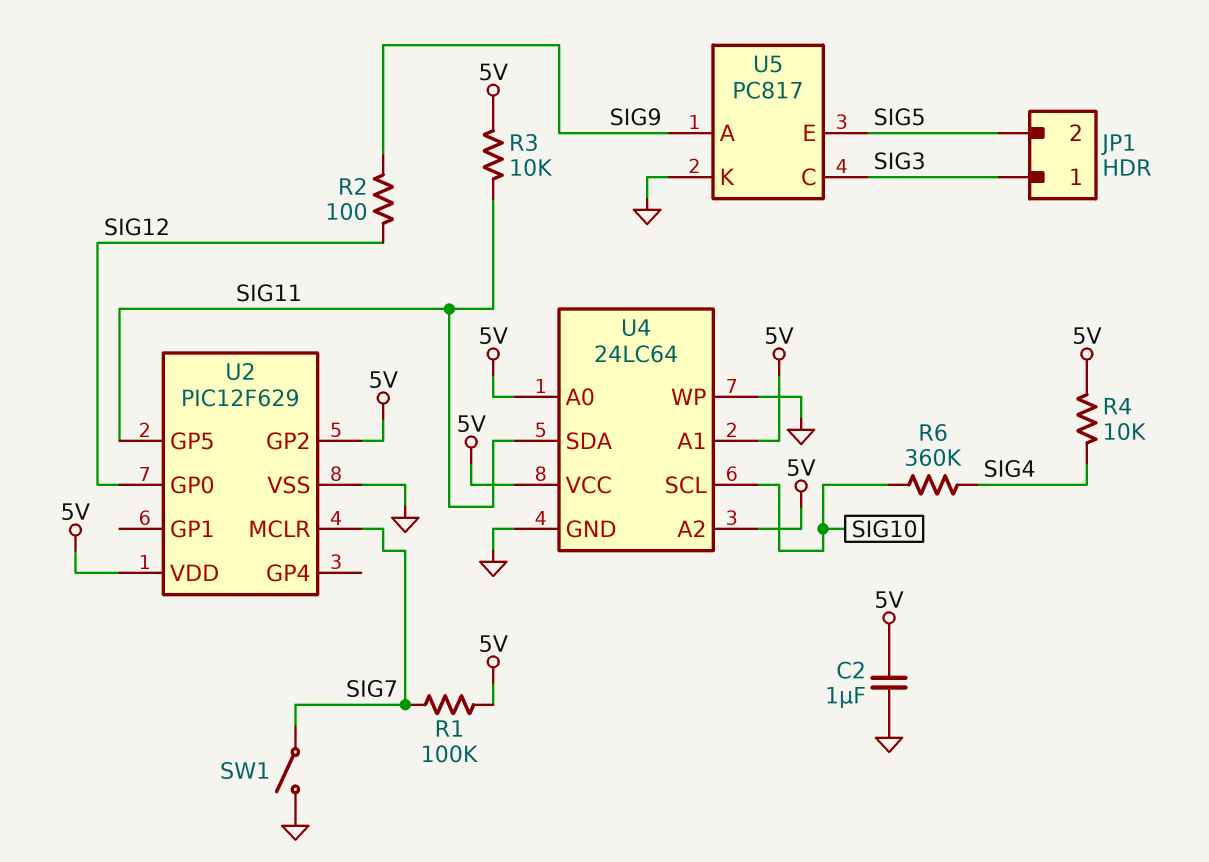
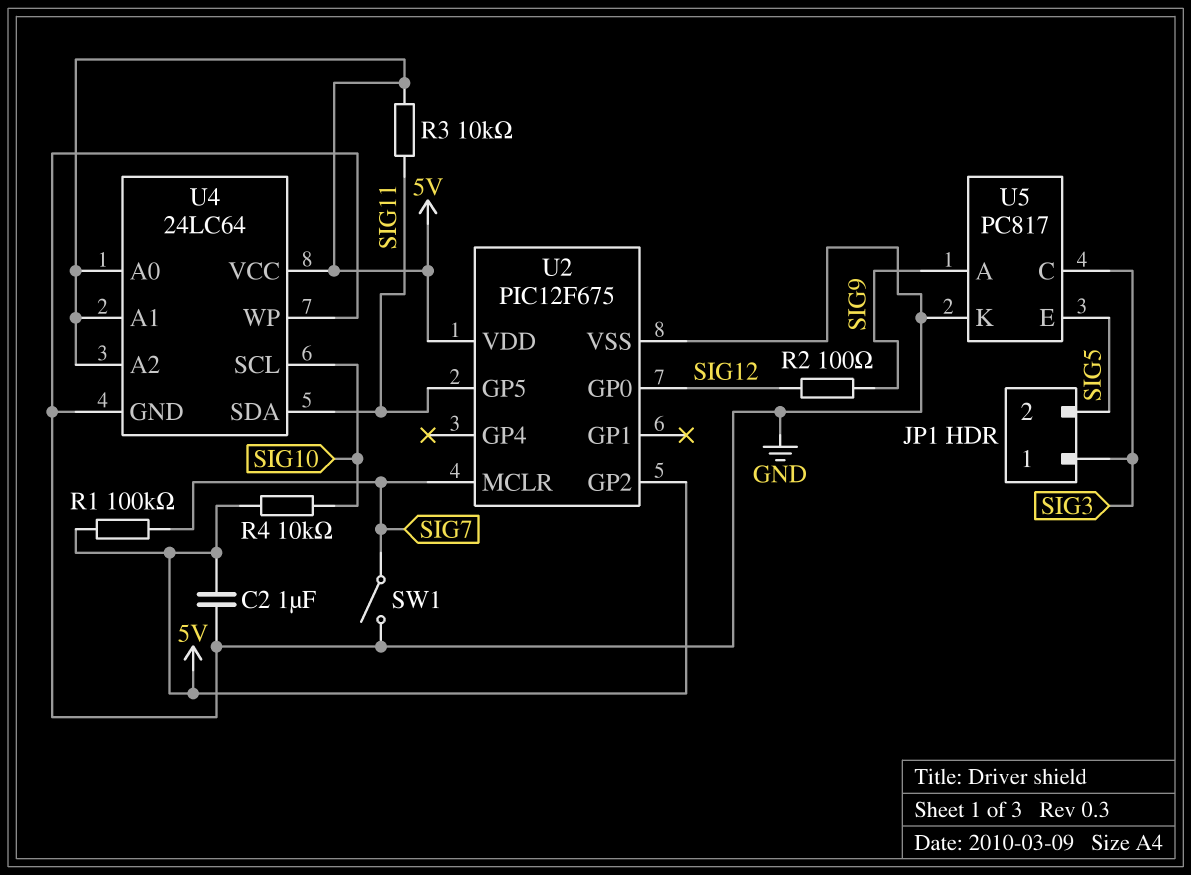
R4: 10k (5V, SIG4) -> 10k (5V, SIG10)
R6: 360k (SIG4, SIG10) -> none
U2: PIC12F629 -> PIC12F675

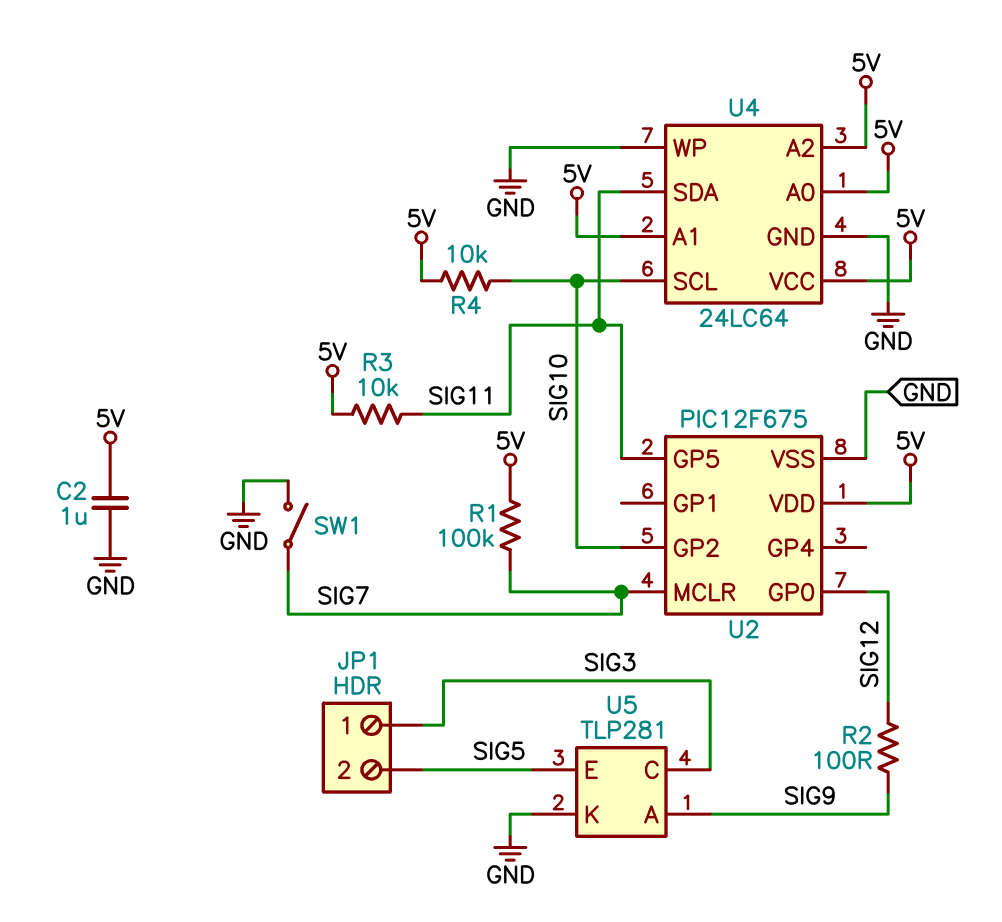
U2 pin GP2: 5V -> SIG10
U5: PC817 -> TLP281

